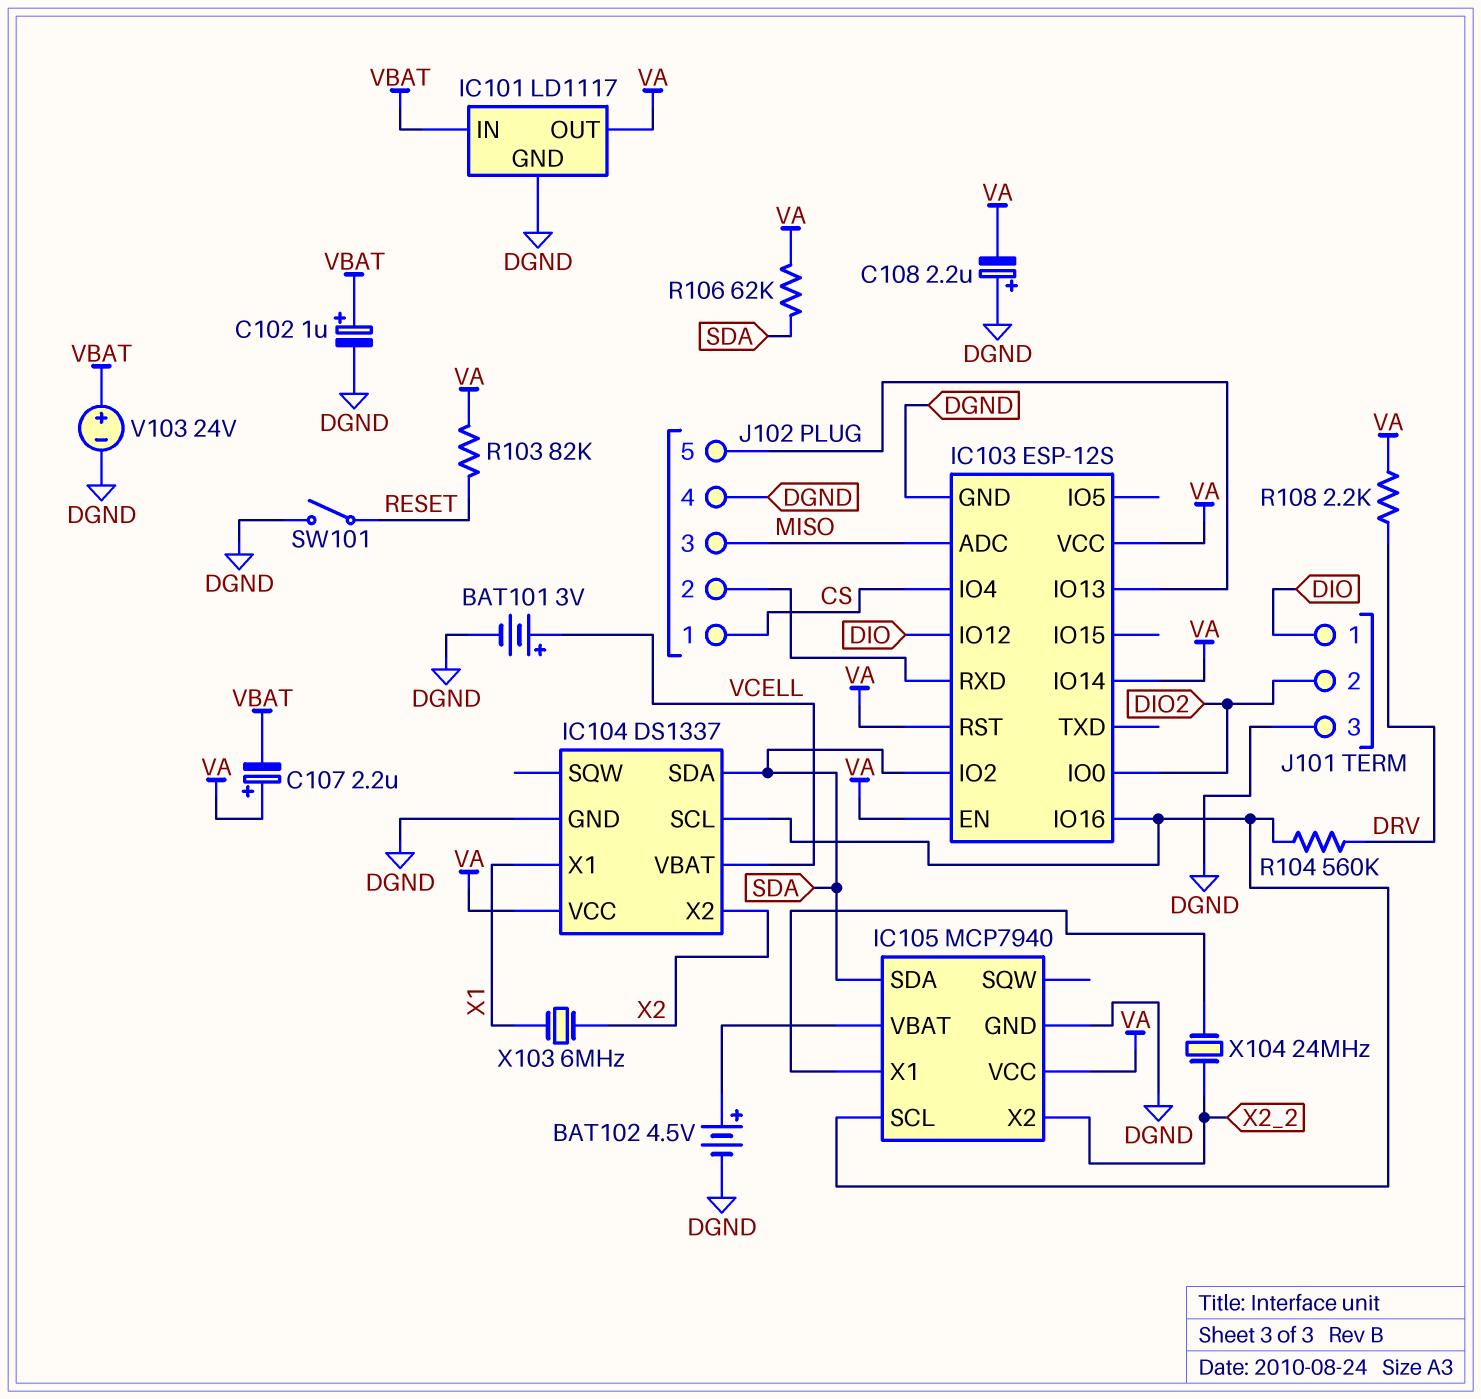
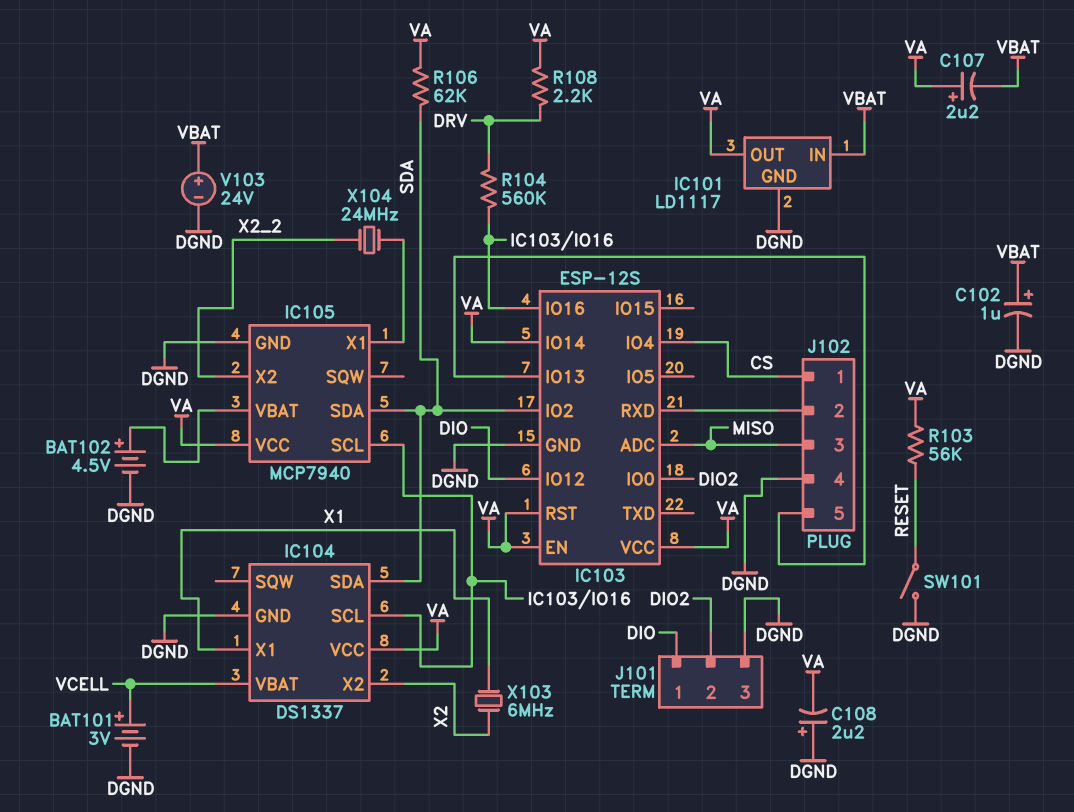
R103: 82k (RESET, VA) -> 56k (RESET, VA)

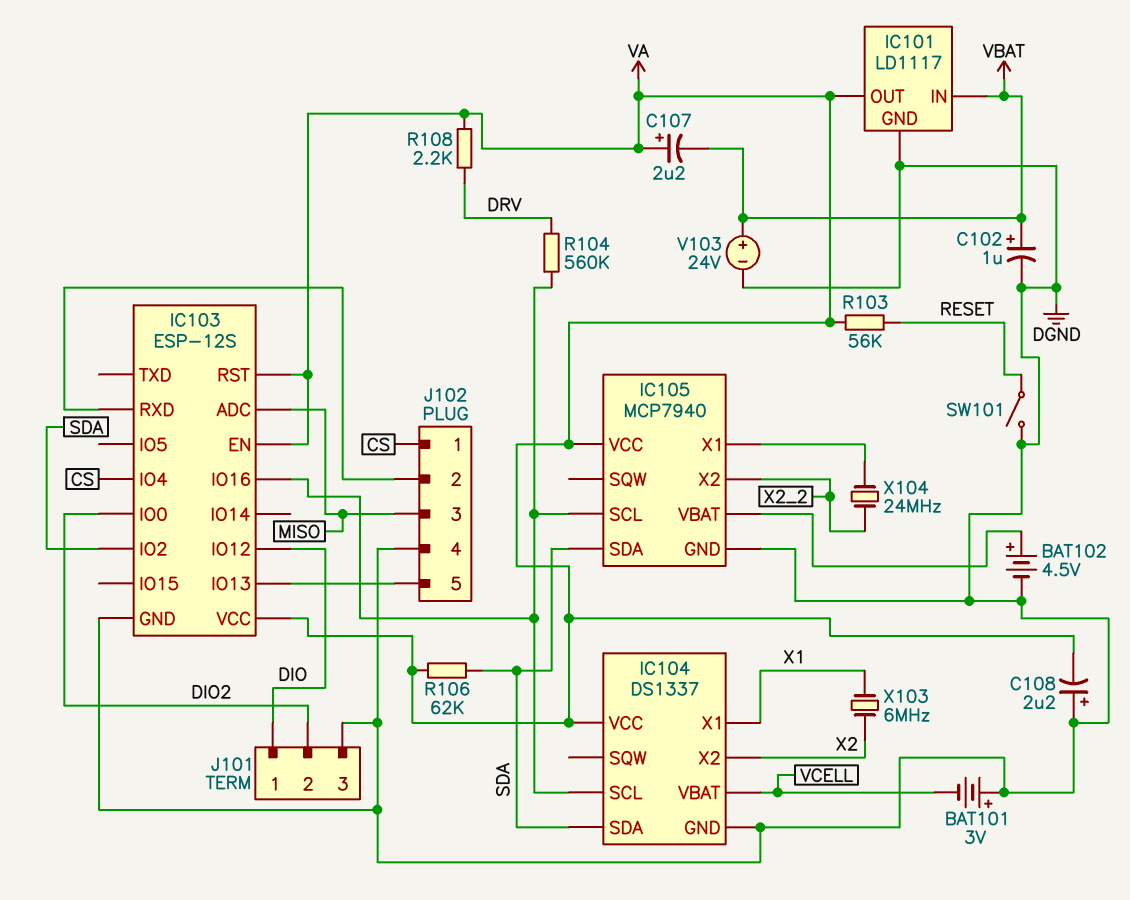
BAT101: 3V (plus VCELL, minus DGND) -> 3V (plus DGND, minus VCELL)
IC103 pin IO14: VA -> none

